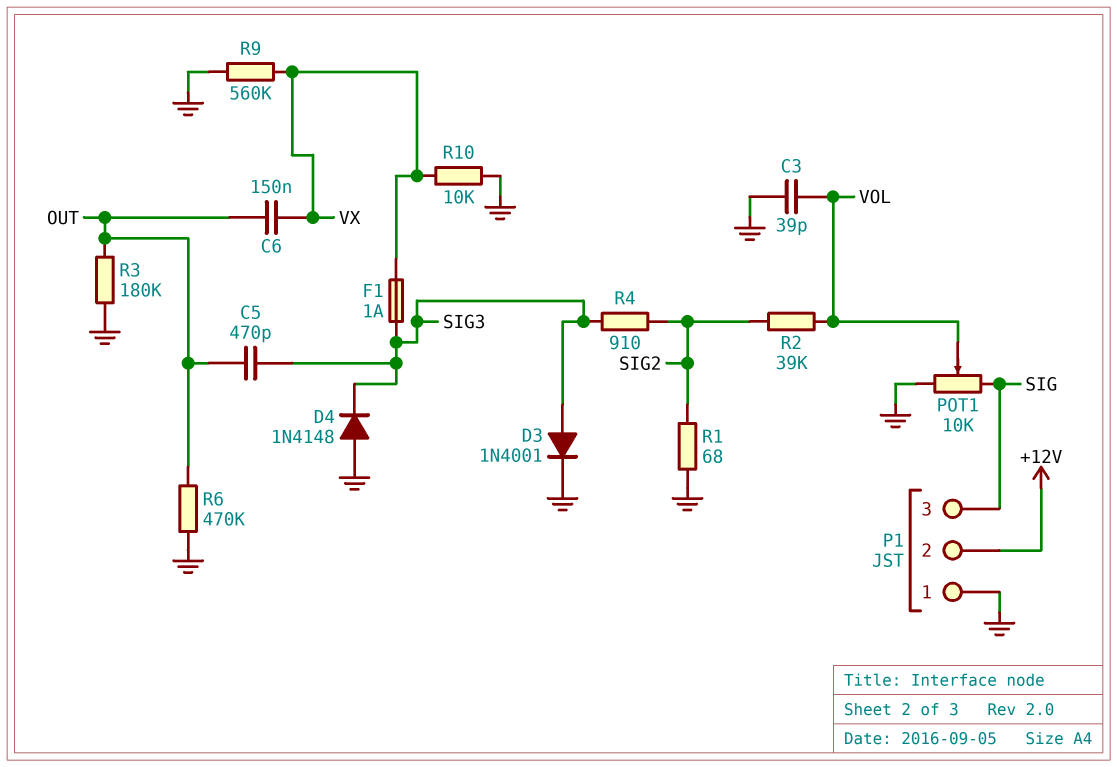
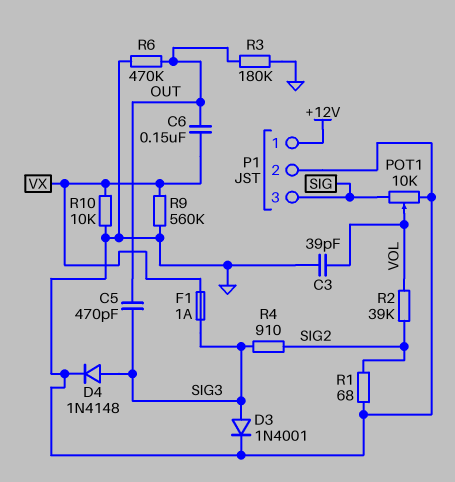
D4: diode 1N4148 (A GND, K SIG3) -> diode 1N4148 (A SIG3, K GND)
P1 pin 1: GND -> +12V
P1 pin 2: +12V -> GND

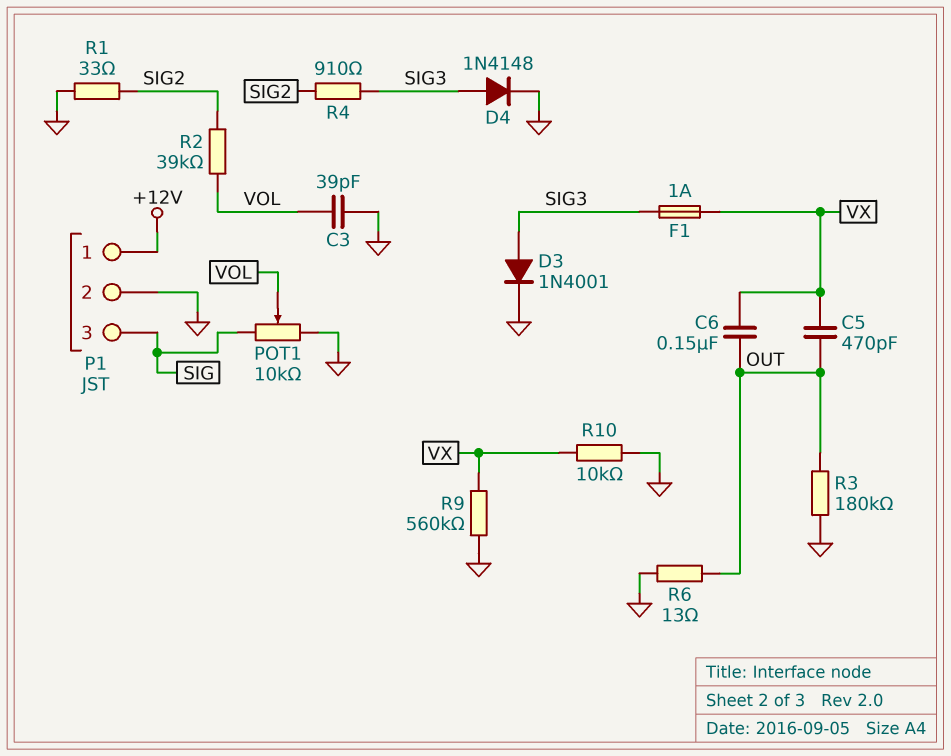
C5: 470pF (OUT, SIG3) -> 470pF (OUT, VX)
R1: 68 (GND, SIG2) -> 33 (GND, SIG2)
R6: 470k (GND, OUT) -> 13 (GND, OUT)

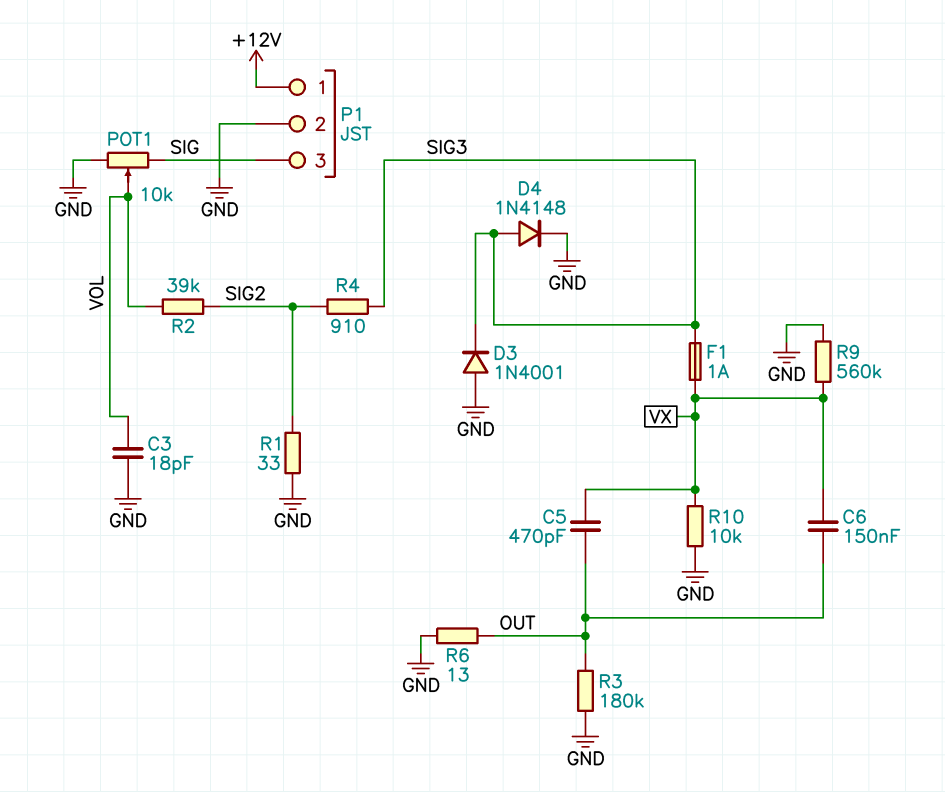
C3: 39pF (GND, VOL) -> 18pF (GND, VOL)
D3: diode 1N4001 (A SIG3, K GND) -> diode 1N4001 (A GND, K SIG3)

